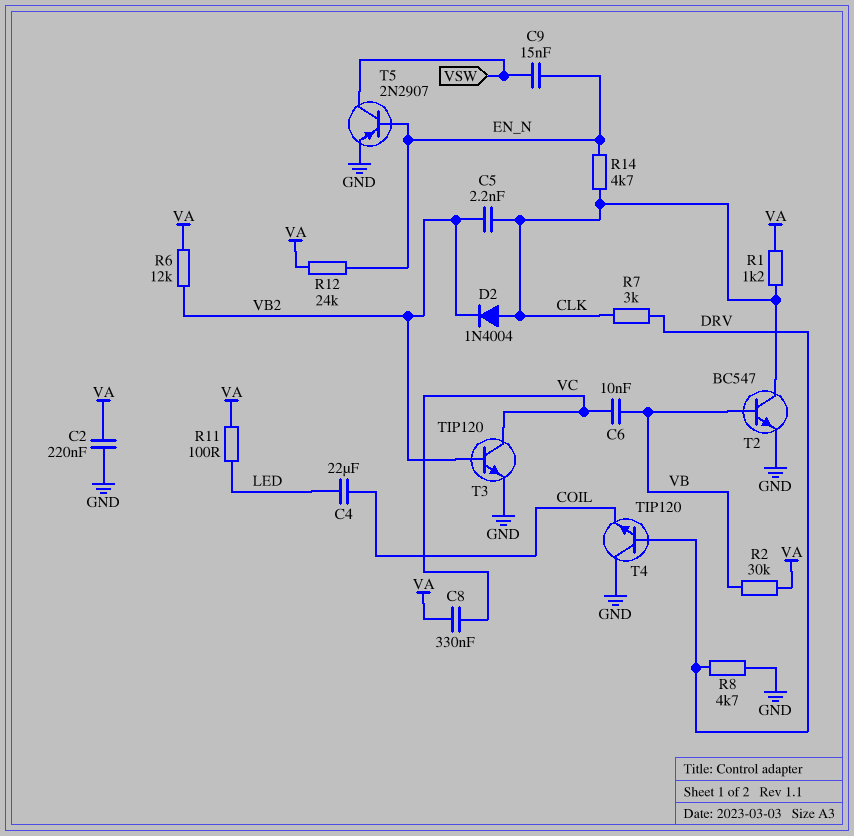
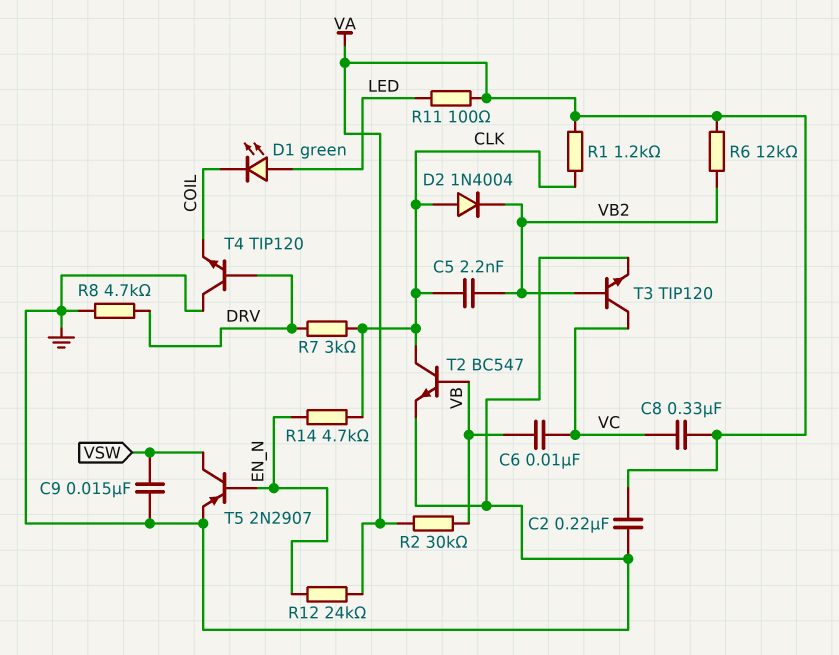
C4: 22uF (COIL, LED) -> none
C9: 15nF (EN_N, VSW) -> 15nF (GND, VSW)
D1: none -> LED green (A LED, K COIL)

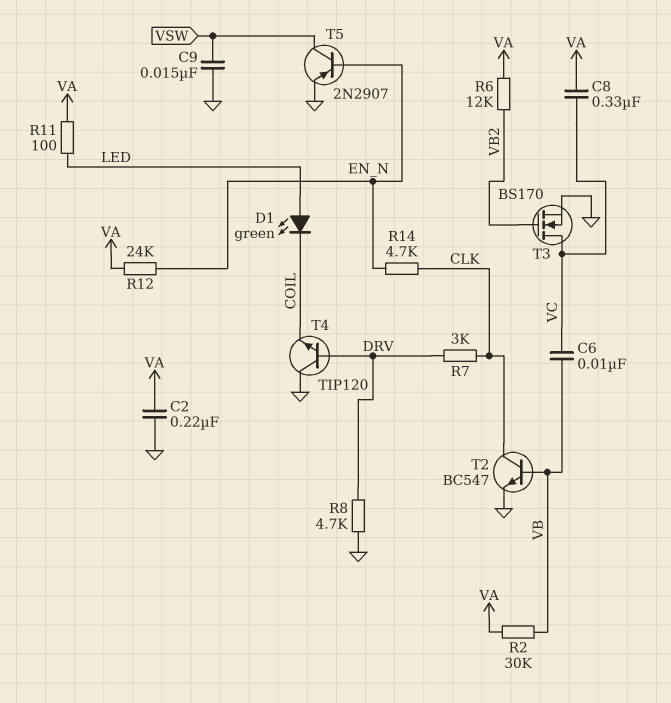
C5: 2.2nF (CLK, VB2) -> none
D2: diode 1N4004 (A CLK, K VB2) -> none
R1: 1.2k (CLK, VA) -> none
T3: NPN TIP120 (B VB2, C VC, E GND) -> NMOS BS170 (G VB2, D VC, S GND)

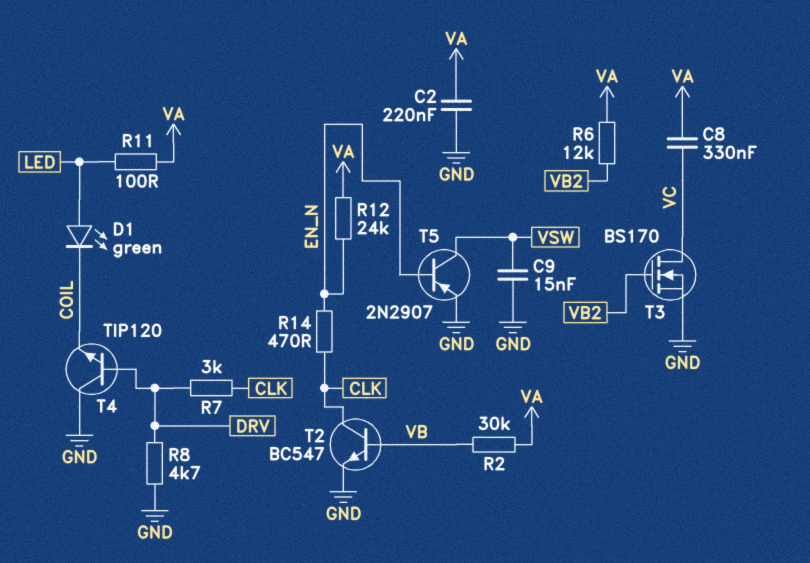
C6: 10nF (VB, VC) -> none
R14: 4.7k (CLK, EN_N) -> 470 (CLK, EN_N)

